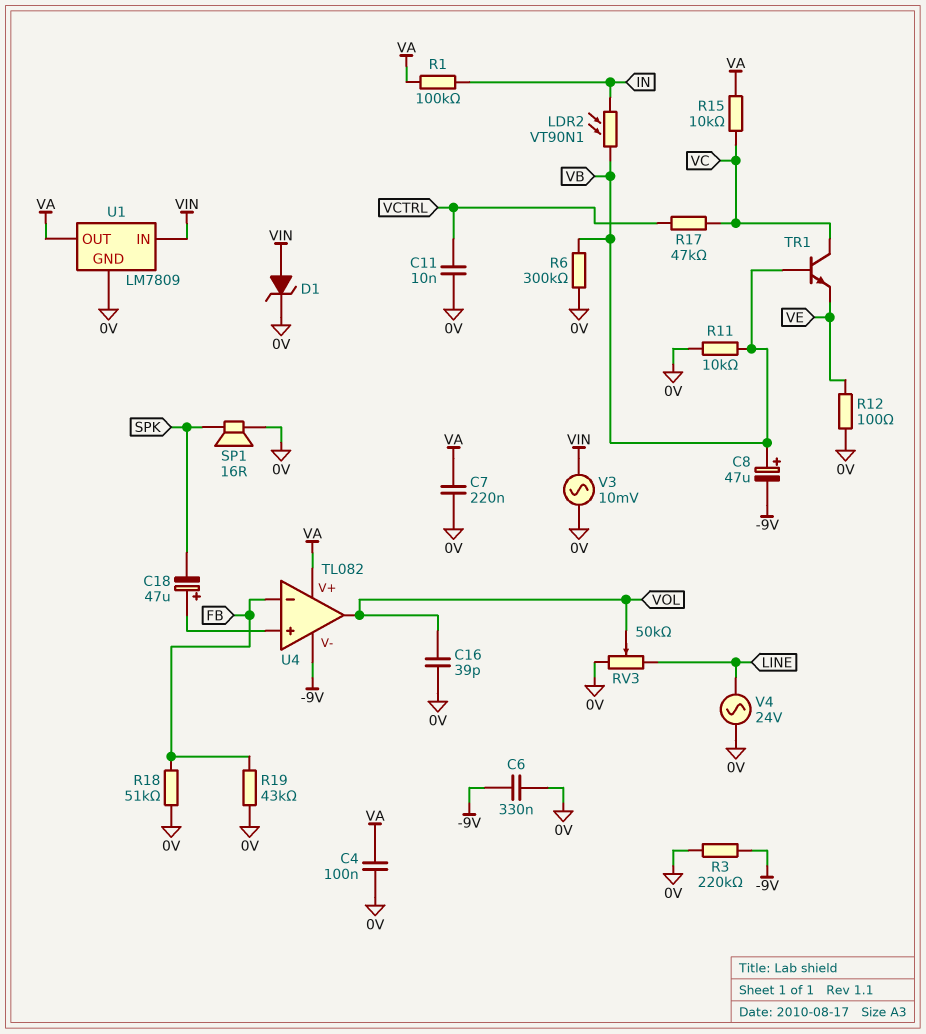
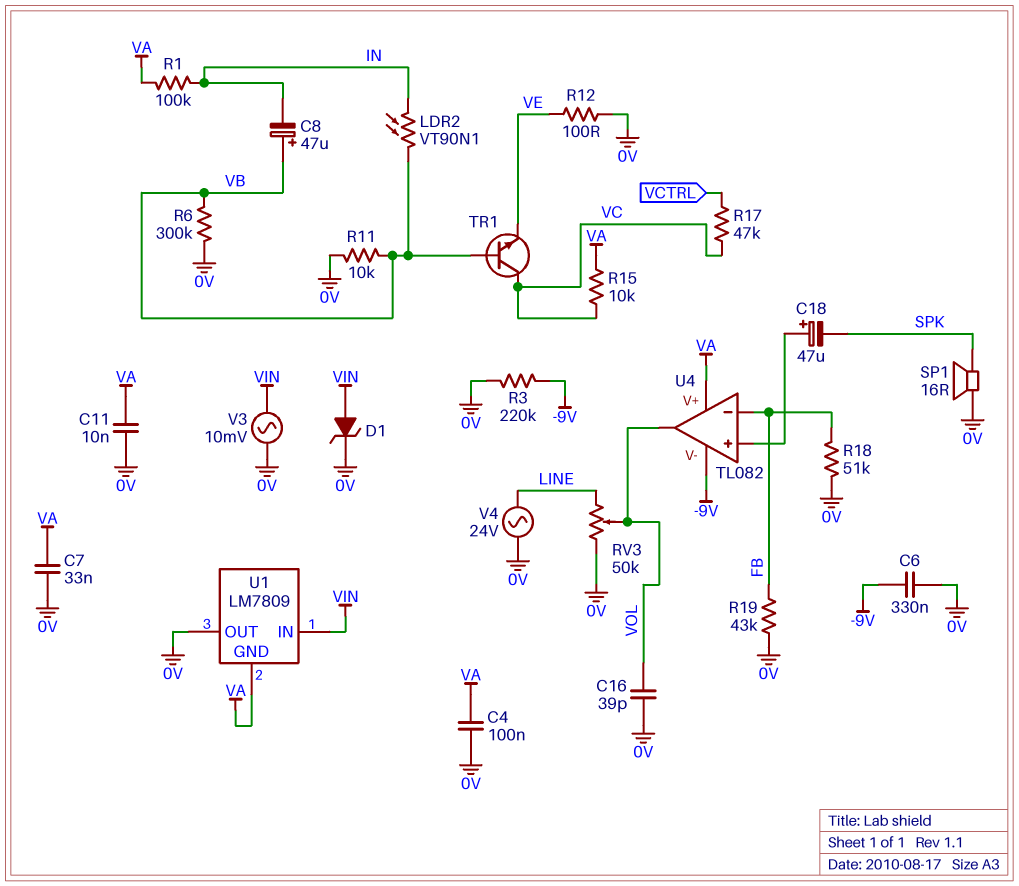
C7: 220nF (0V, VA) -> 33nF (0V, VA)
C8: 47uF (plus VB, minus -9V) -> 47uF (plus VB, minus IN)
C11: 10nF (0V, VCTRL) -> 10nF (0V, VA)
U1 pin GND: 0V -> VA
U1 pin OUT: VA -> 0V

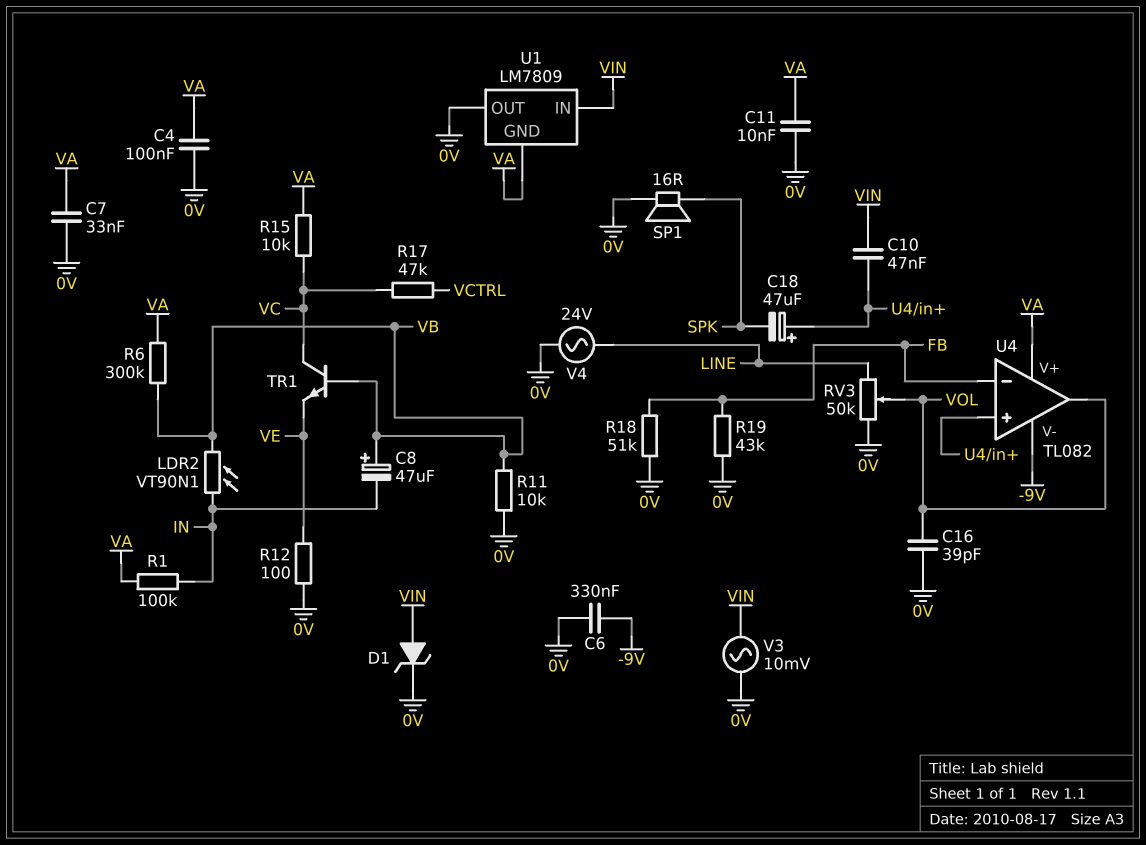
C10: none -> 47nF (U4/in+, VIN)
R3: 220k (-9V, 0V) -> none
R6: 300k (0V, VB) -> 300k (VA, VB)

